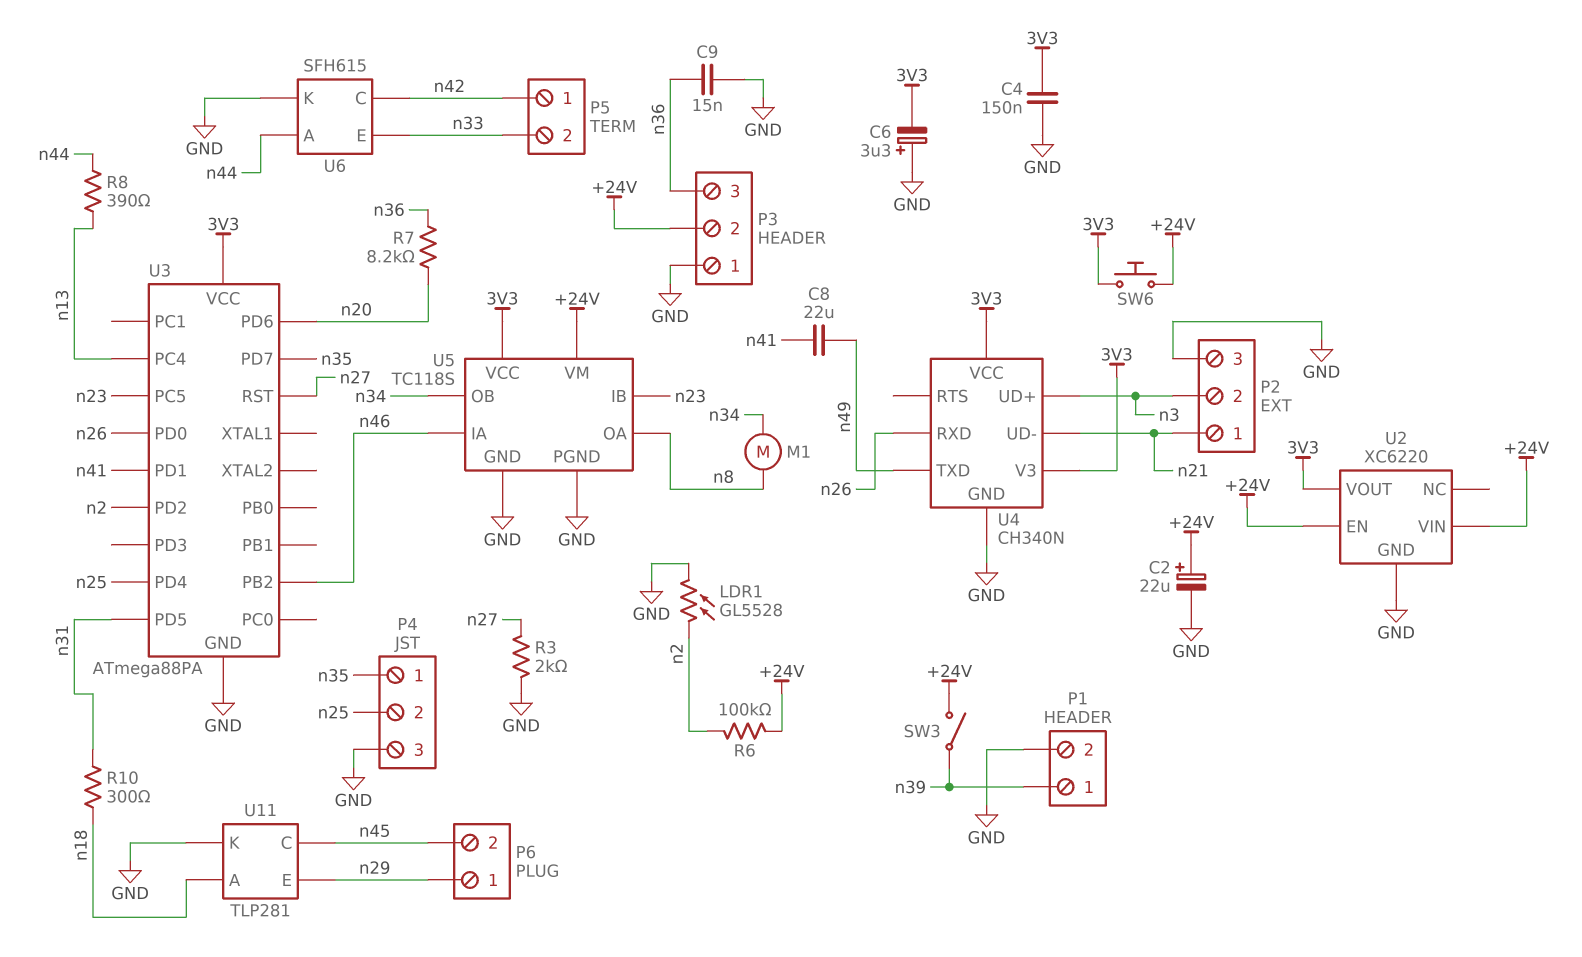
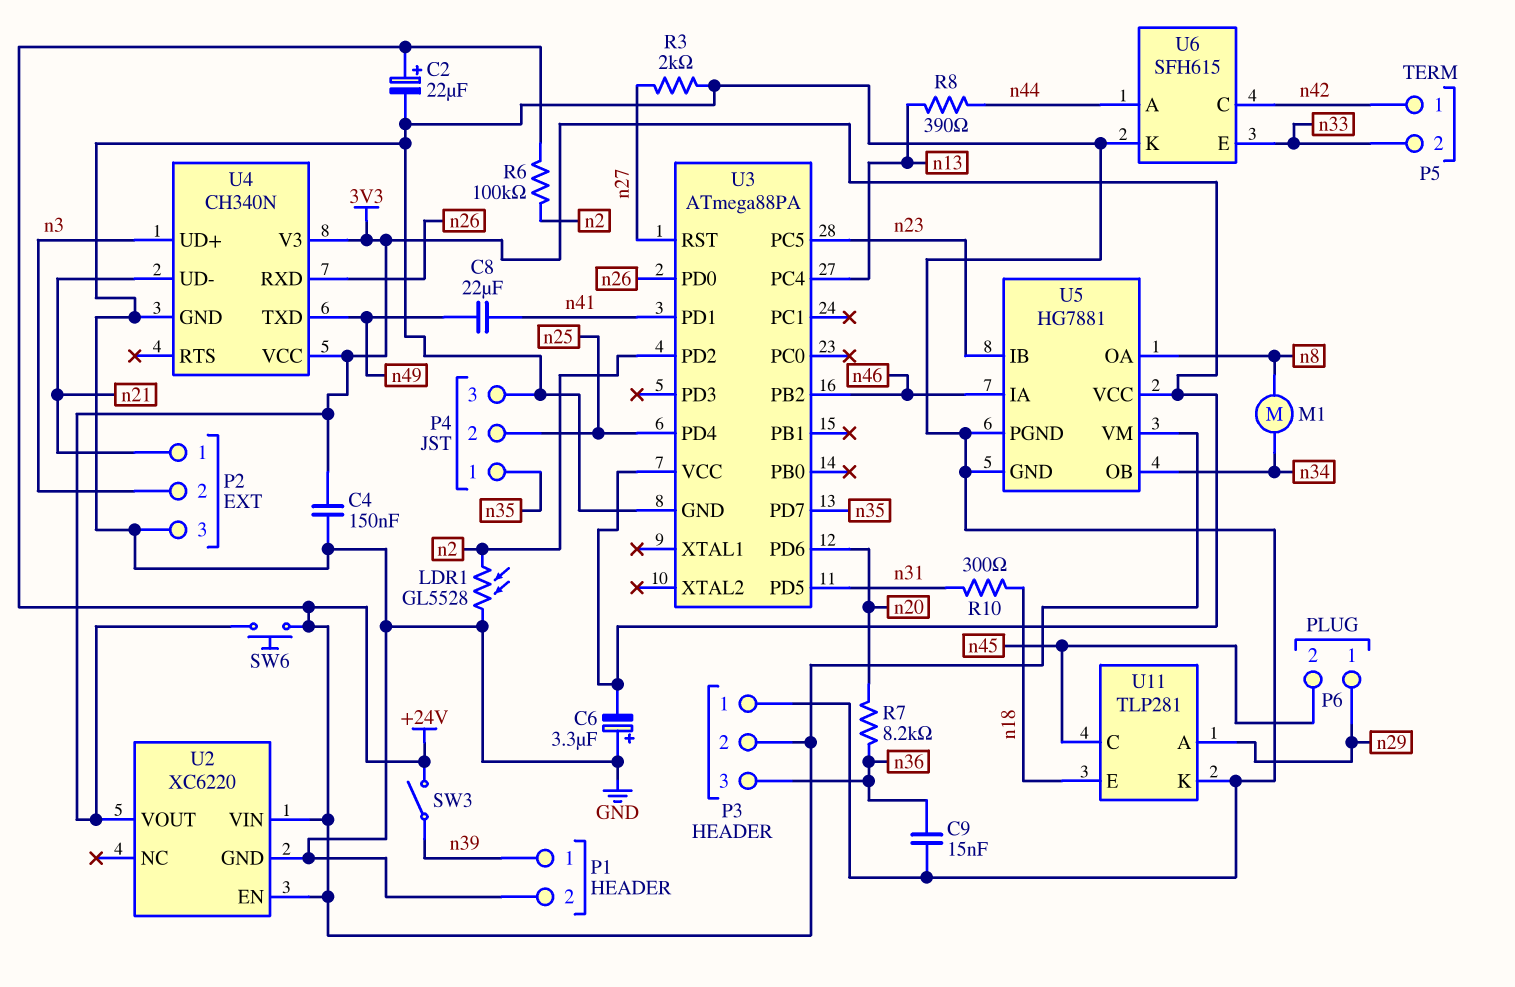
U5: TC118S -> HG7881
U11 pin A: n18 -> n29
U11 pin E: n29 -> n18

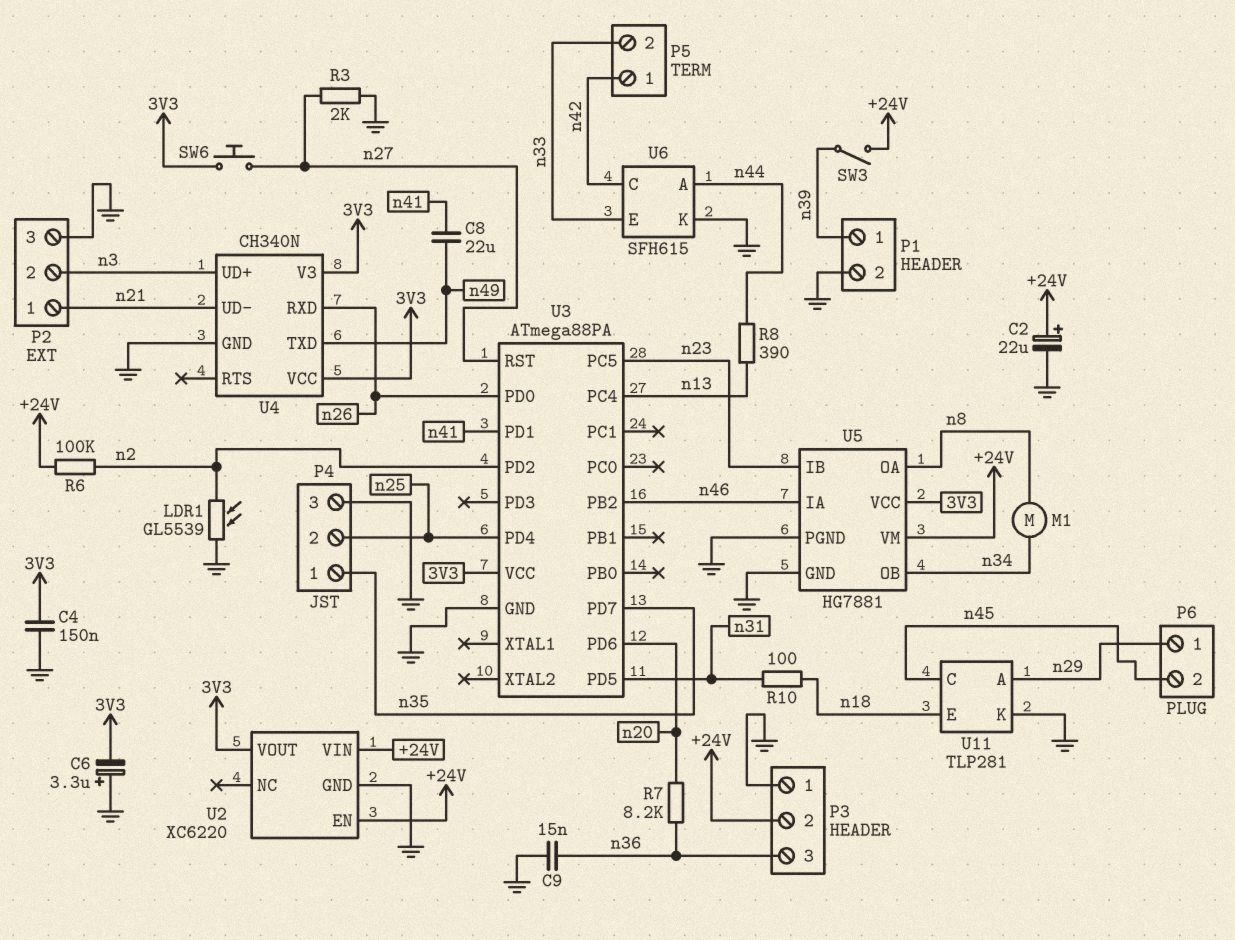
LDR1: GL5528 (GND, n2) -> GL5539 (GND, n2)
R10: 300 (n18, n31) -> 100 (n18, n31)
SW6: button (+24V, 3V3) -> button (3V3, n27)

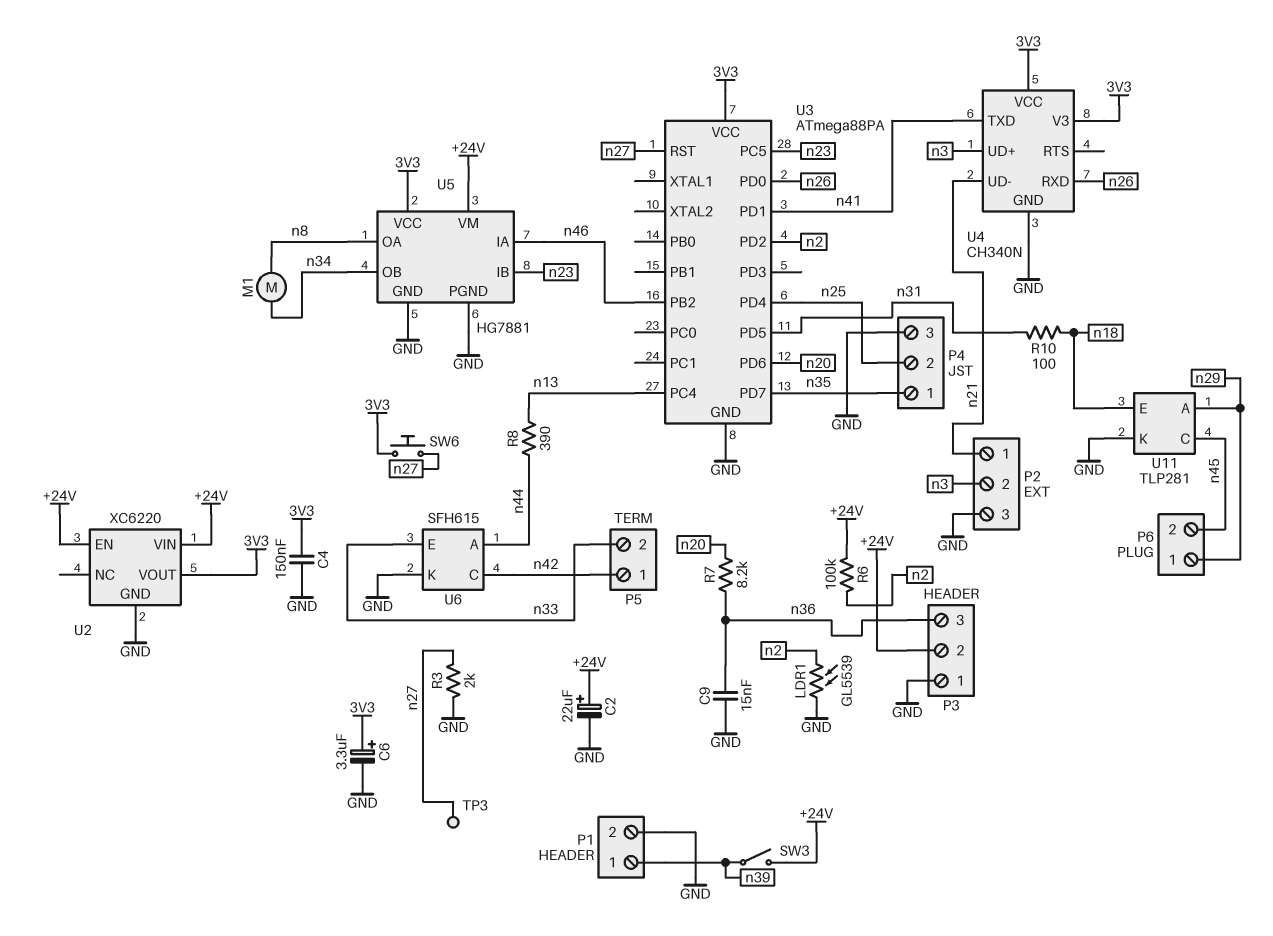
C6: 3.3uF (plus GND, minus 3V3) -> 3.3uF (plus 3V3, minus GND)
C8: 22uF (n41, n49) -> none
TP3: none -> test point (n27)
U4 pin TXD: n49 -> n41

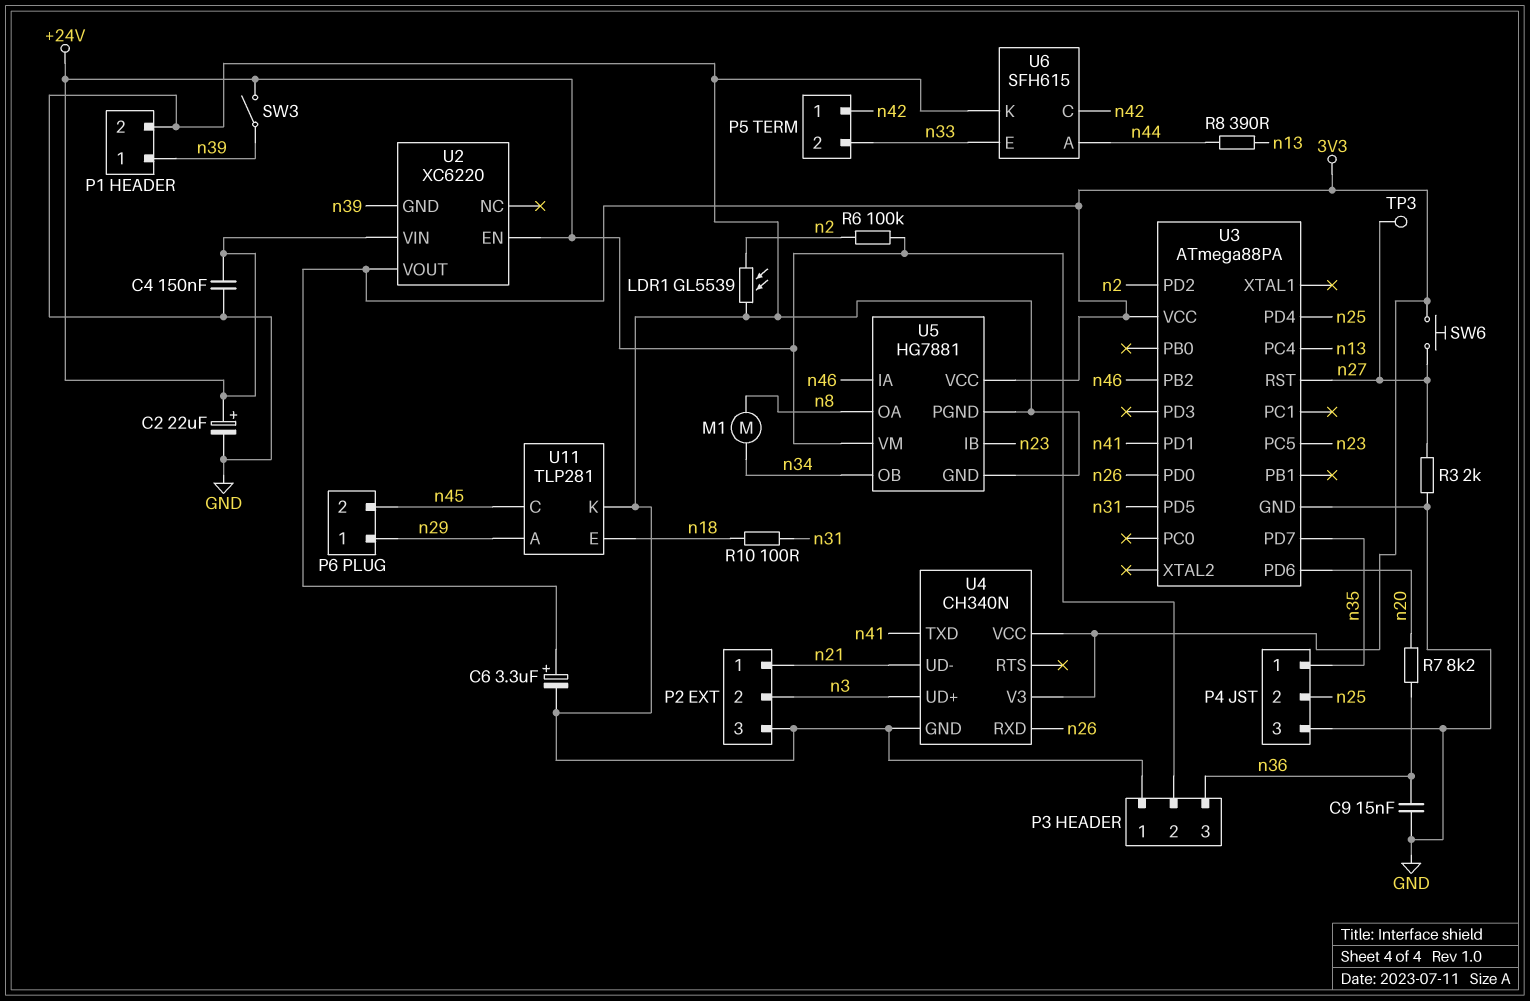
C4: 150nF (3V3, GND) -> 150nF (+24V, GND)
U2 pin GND: GND -> n39

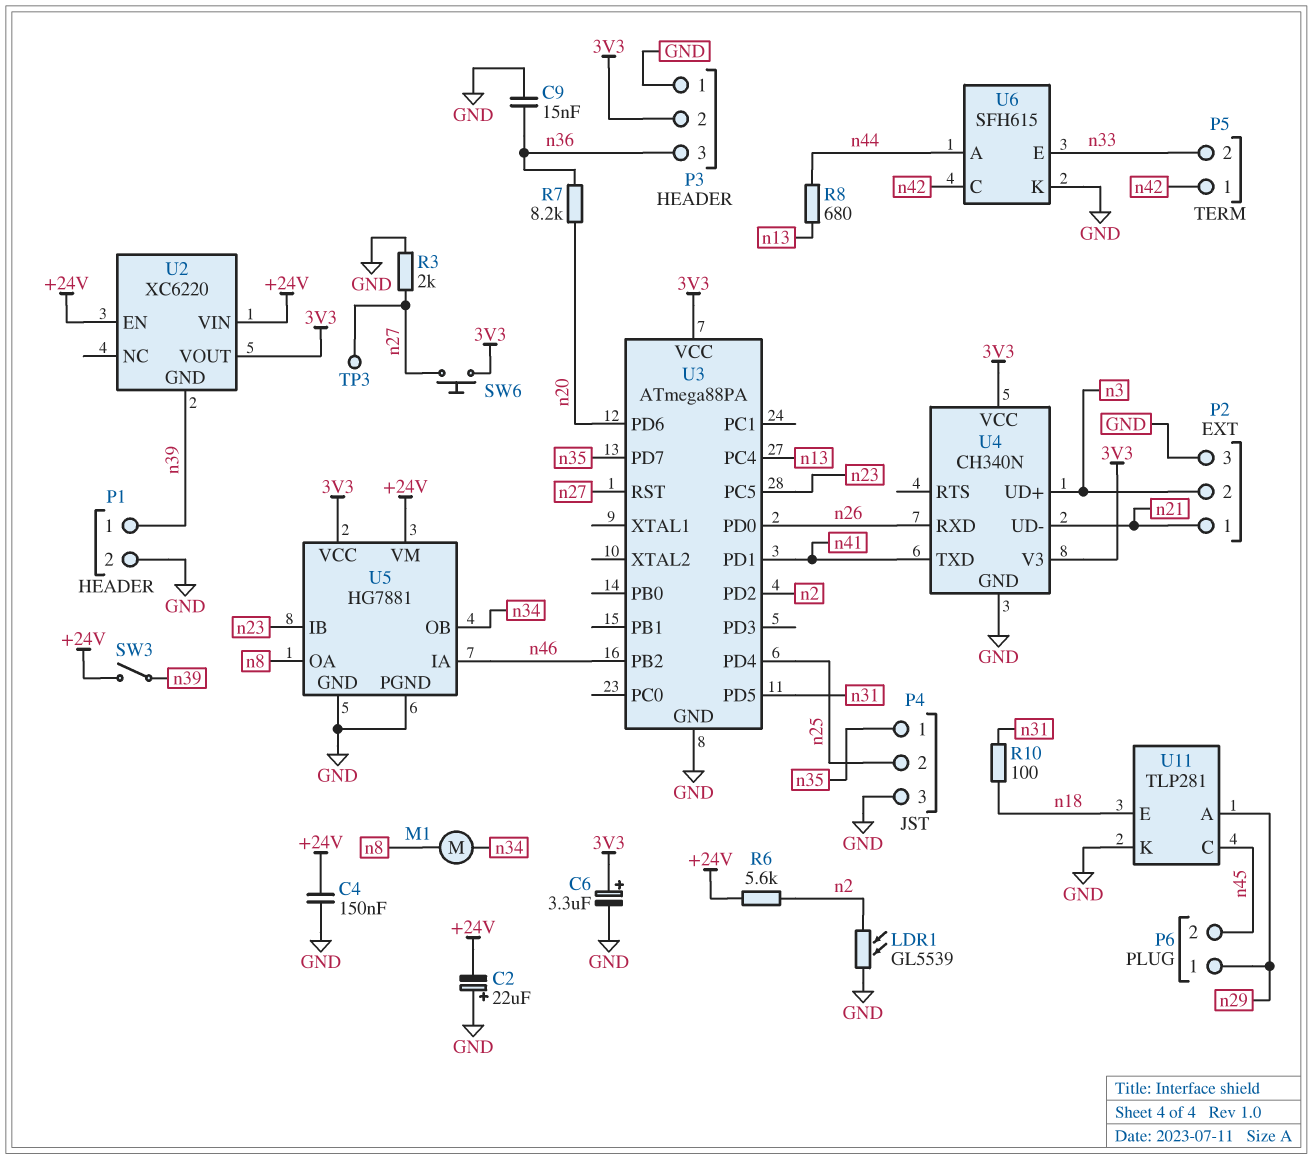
C2: 22uF (plus +24V, minus GND) -> 22uF (plus GND, minus +24V)
P3 pin 2: +24V -> 3V3
R6: 100k (+24V, n2) -> 5.6k (+24V, n2)
R8: 390 (n13, n44) -> 680 (n13, n44)

